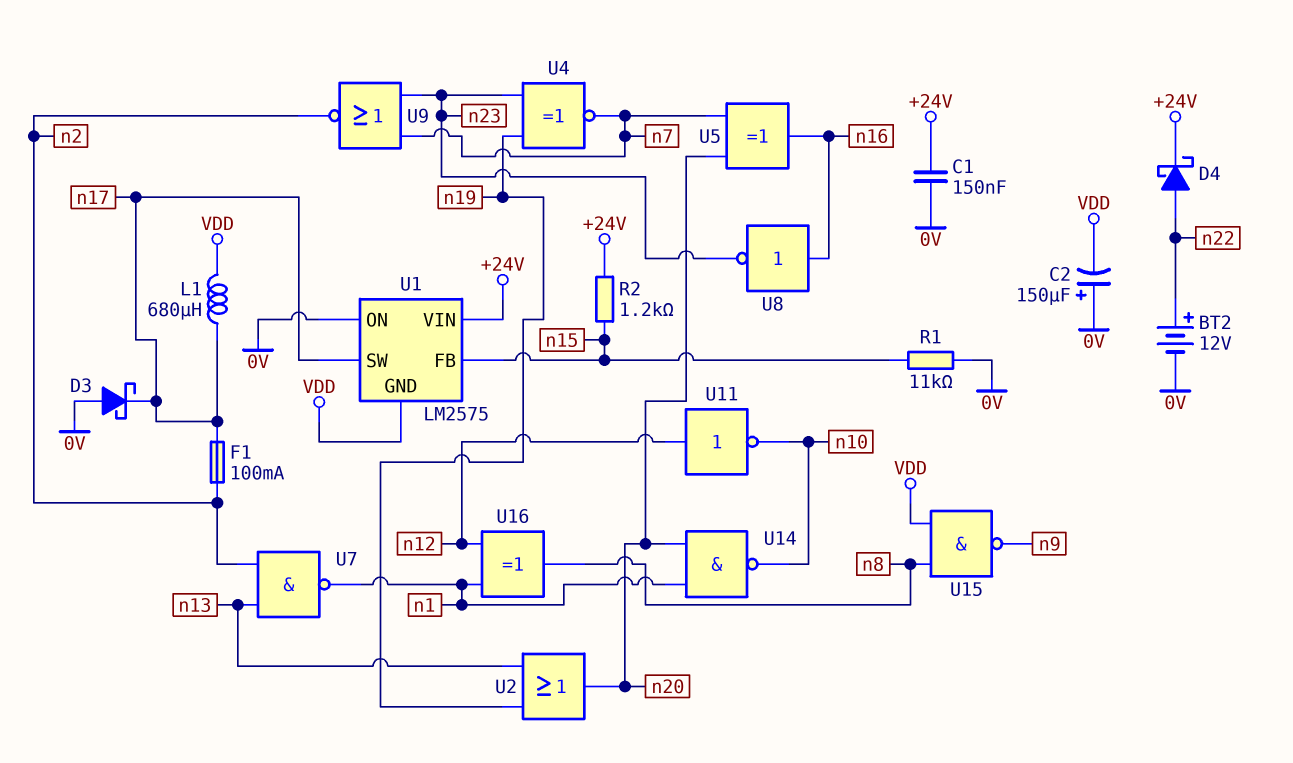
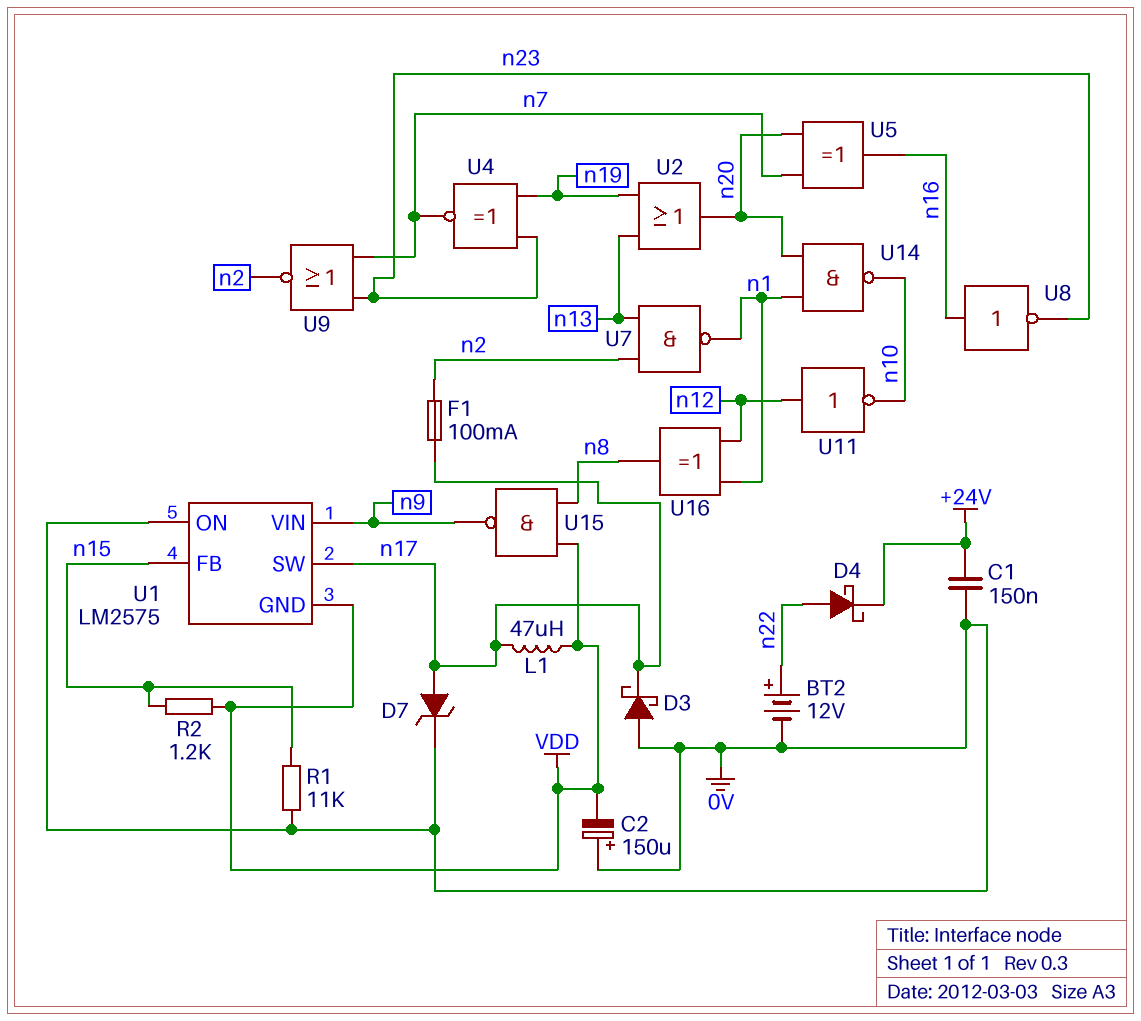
D7: none -> zener (A n17, K 0V)
L1: 680uH (VDD, n17) -> 47uH (VDD, n17)
R2: 1.2k (+24V, n15) -> 1.2k (VDD, n15)
U1 pin VIN: +24V -> n9

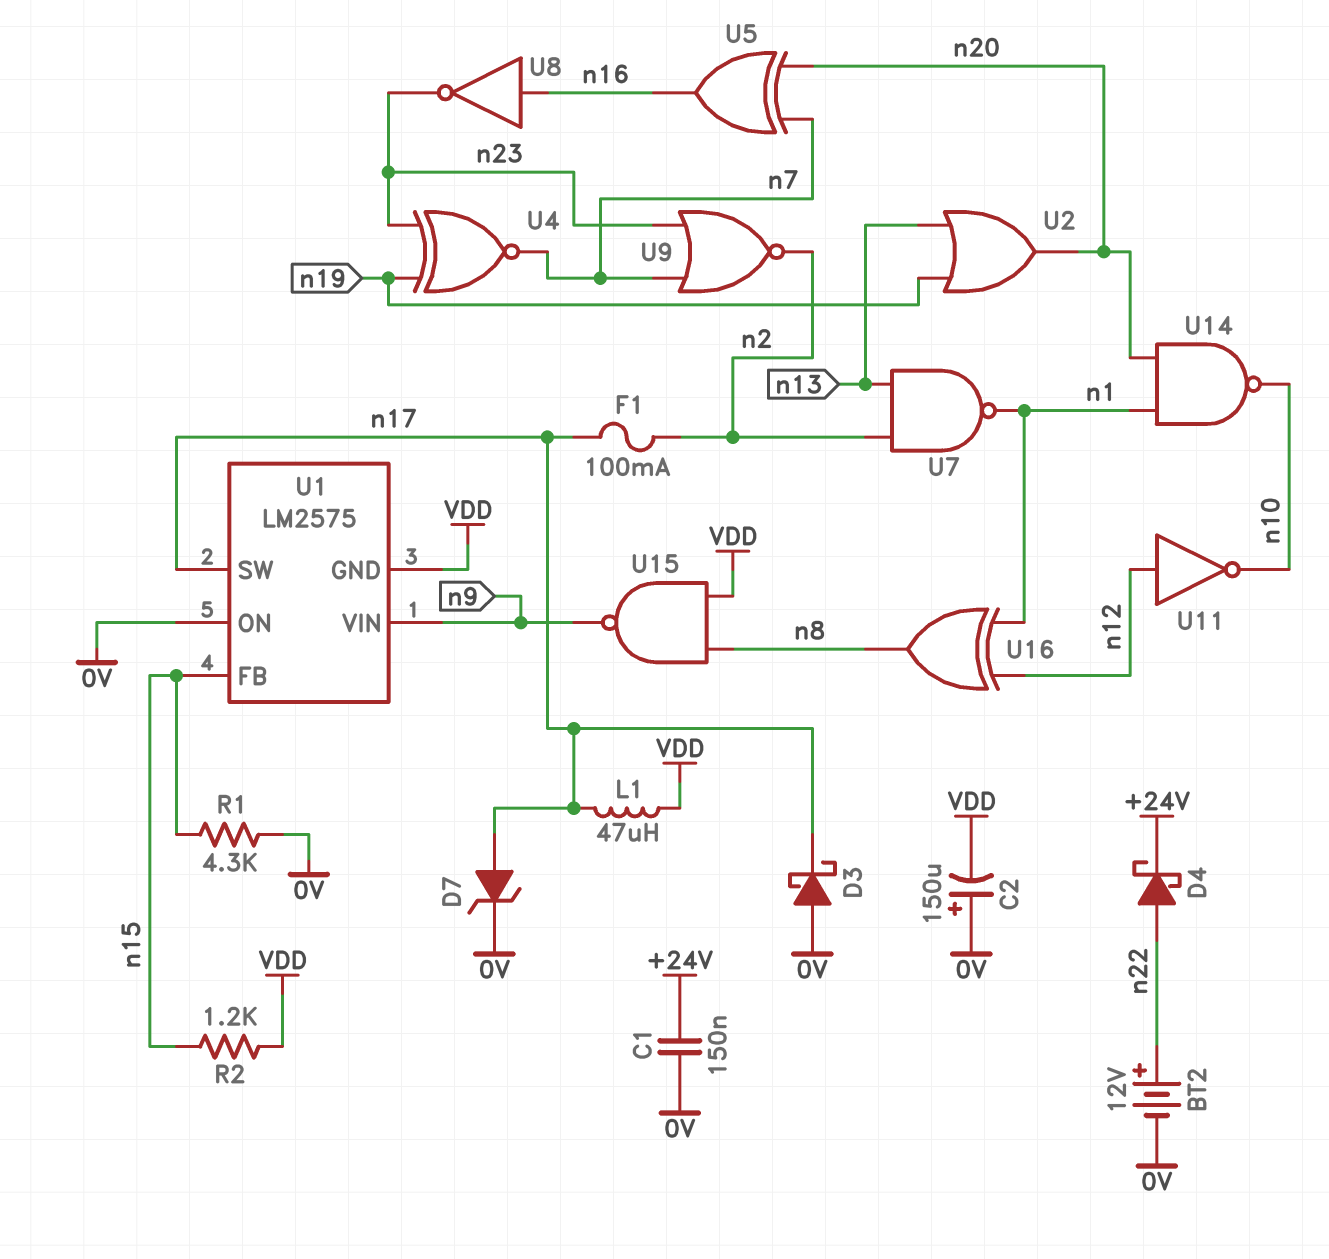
R1: 11k (0V, n15) -> 4.3k (0V, n15)

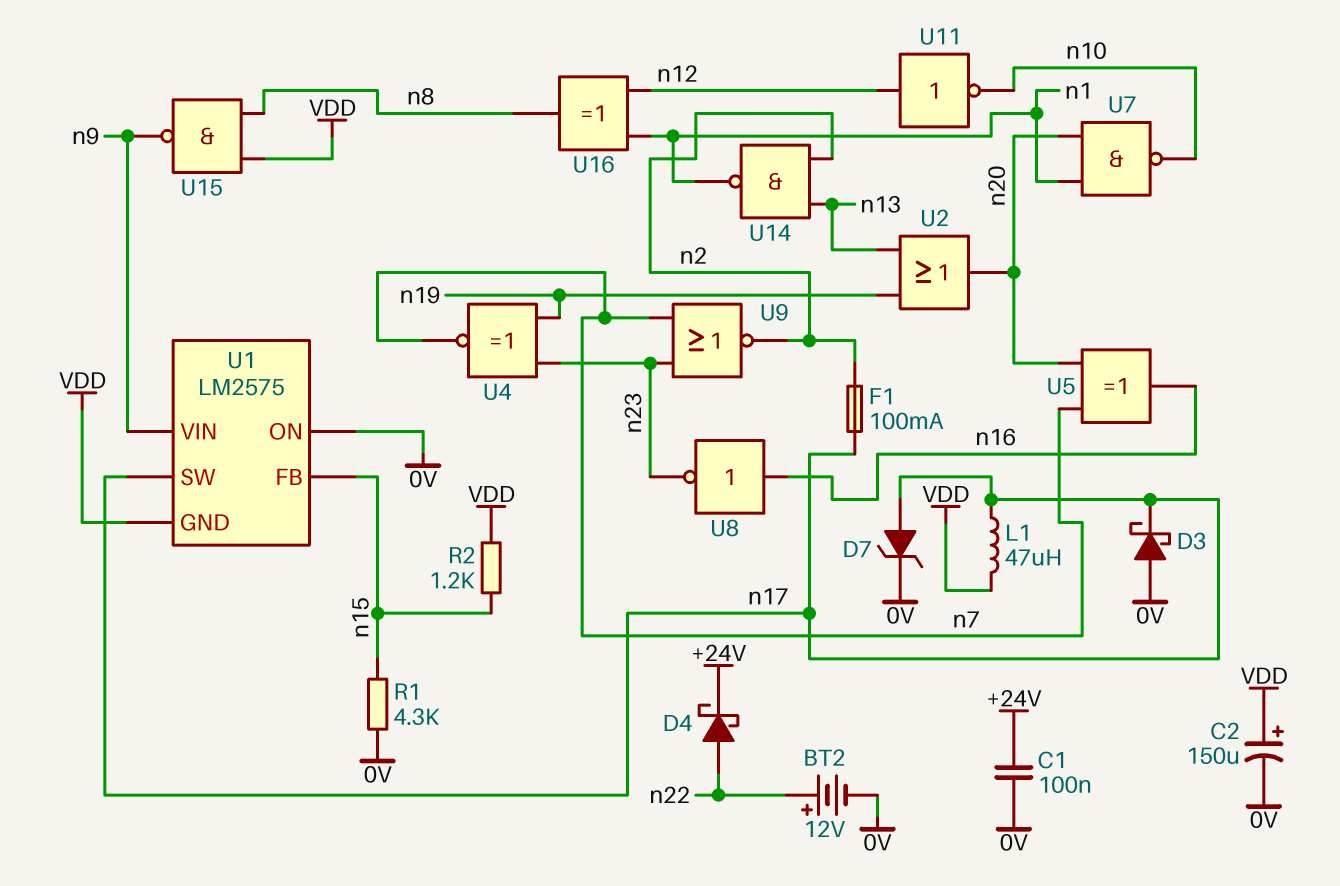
C1: 150nF (+24V, 0V) -> 100nF (+24V, 0V)
C2: 150uF (plus 0V, minus VDD) -> 150uF (plus VDD, minus 0V)
U7: NAND (in n2, in n13, out n1) -> NAND (in n1, in n20, out n10)
U14: NAND (in n1, in n20, out n10) -> NAND (in n2, in n13, out n1)

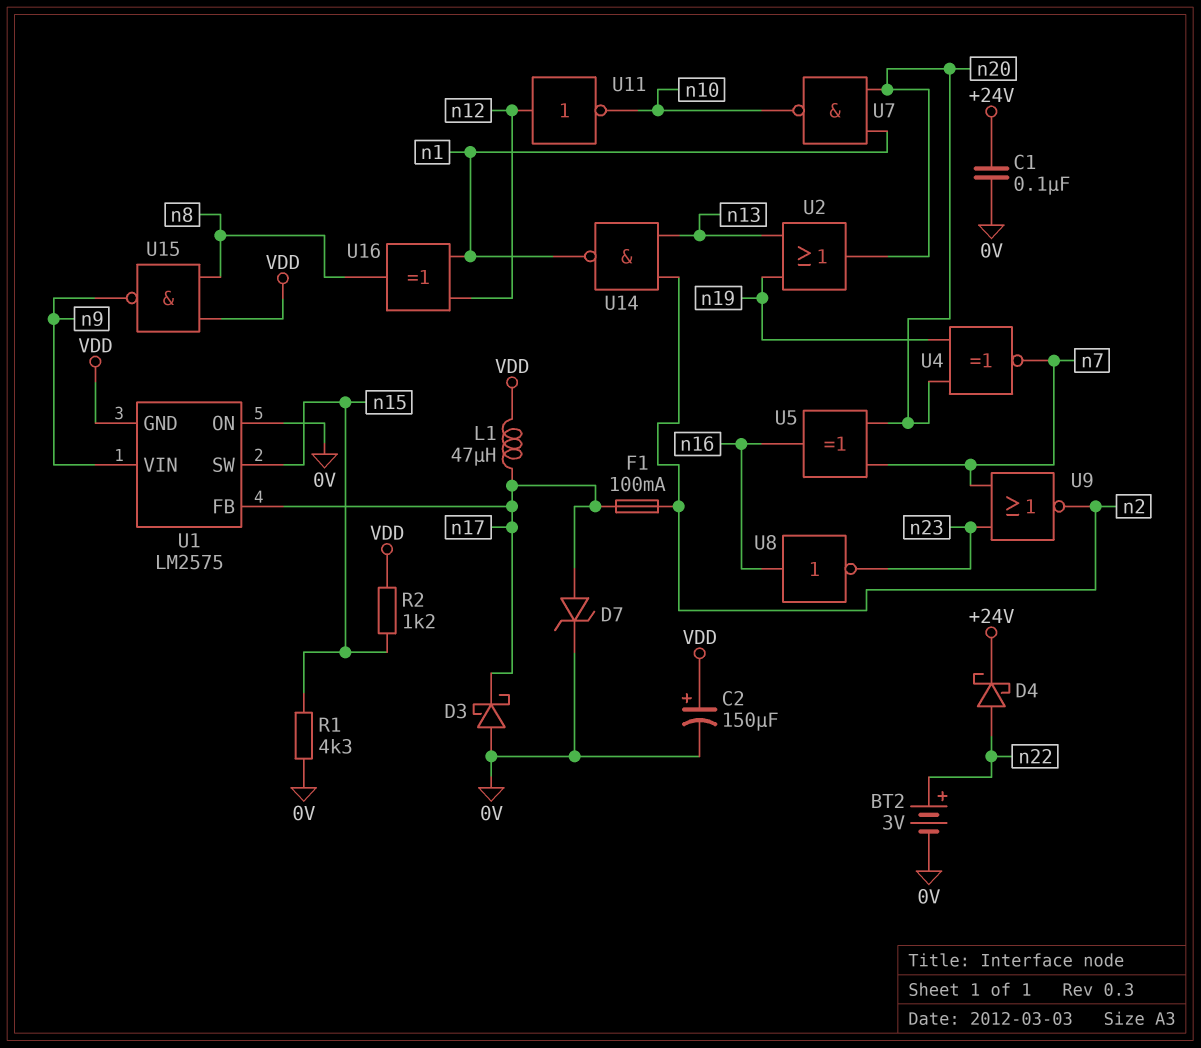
BT2: 12V (plus n22, minus 0V) -> 3V (plus n22, minus 0V)
U1 pin FB: n15 -> n17
U1 pin SW: n17 -> n15
U4: XNOR (in n19, in n23, out n7) -> XNOR (in n19, in n20, out n7)

